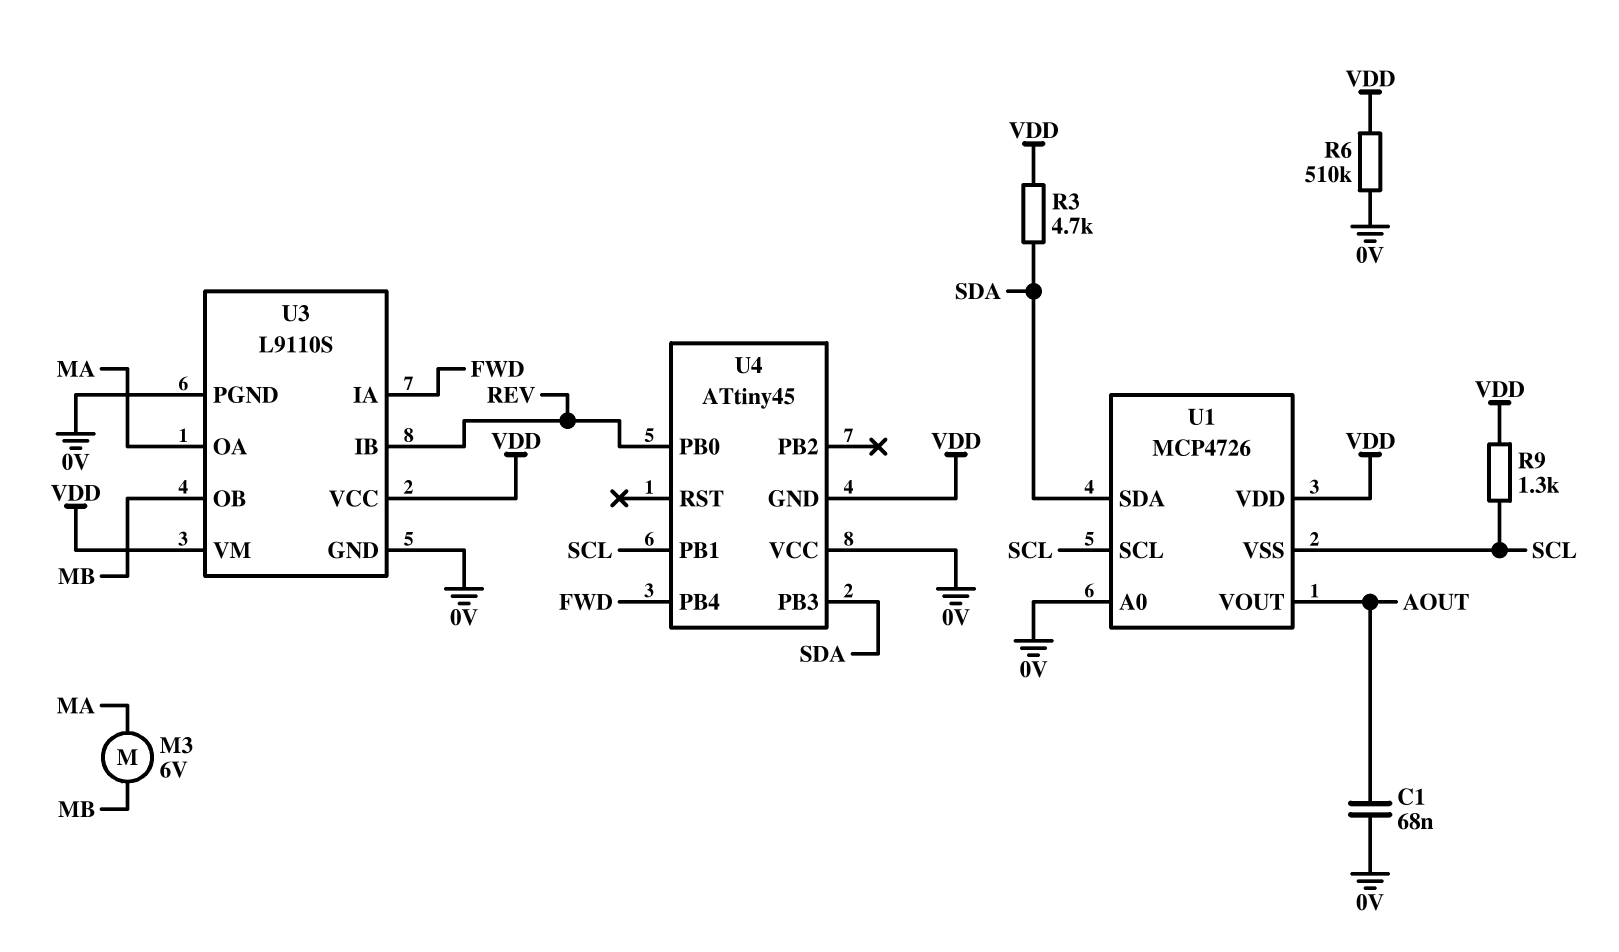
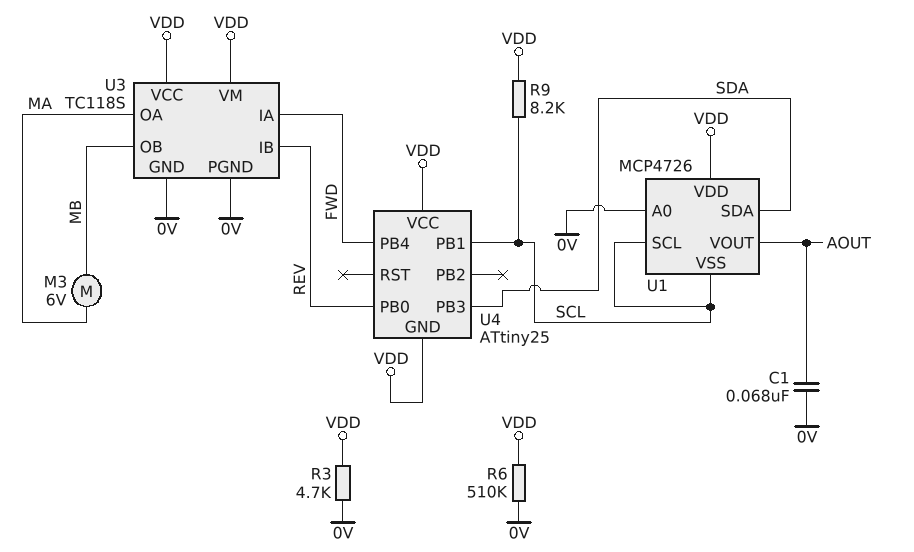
R3: 4.7k (SDA, VDD) -> 4.7k (0V, VDD)
R9: 1.3k (SCL, VDD) -> 8.2k (SCL, VDD)
U3: L9110S -> TC118S
U4: ATtiny45 -> ATtiny25
U4 pin VCC: 0V -> VDD

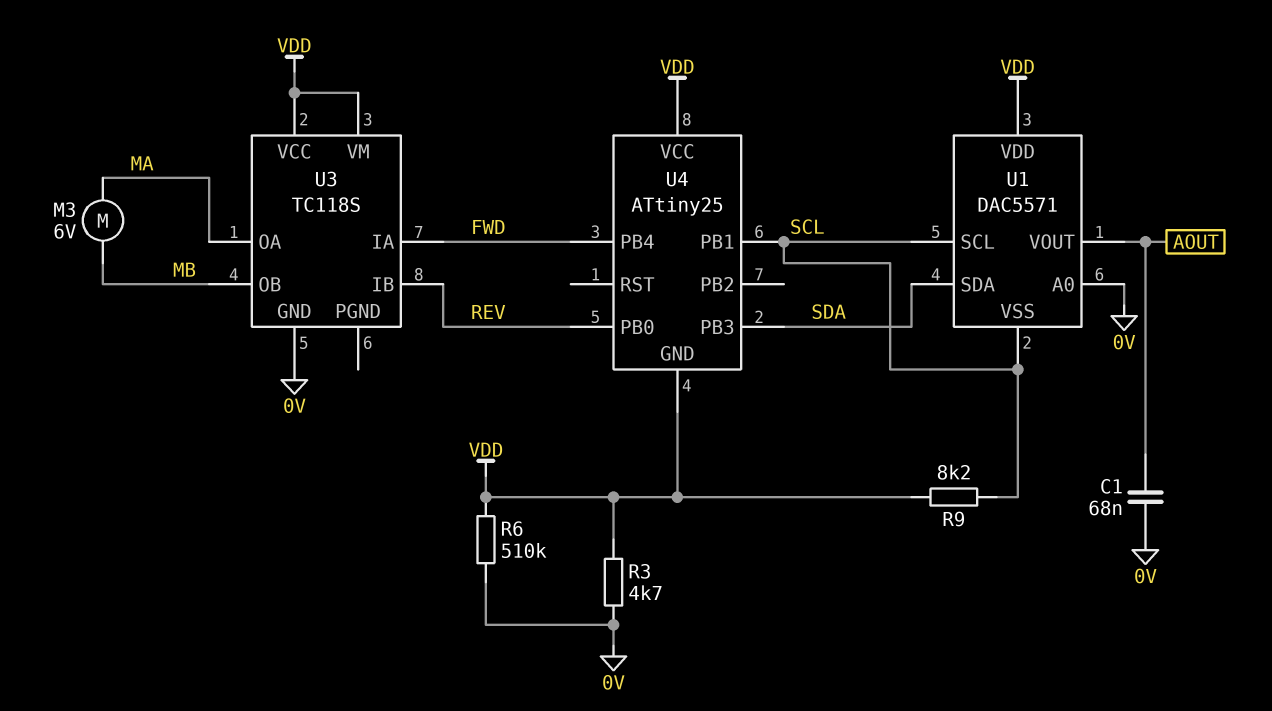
U1: MCP4726 -> DAC5571
U3 pin PGND: 0V -> none

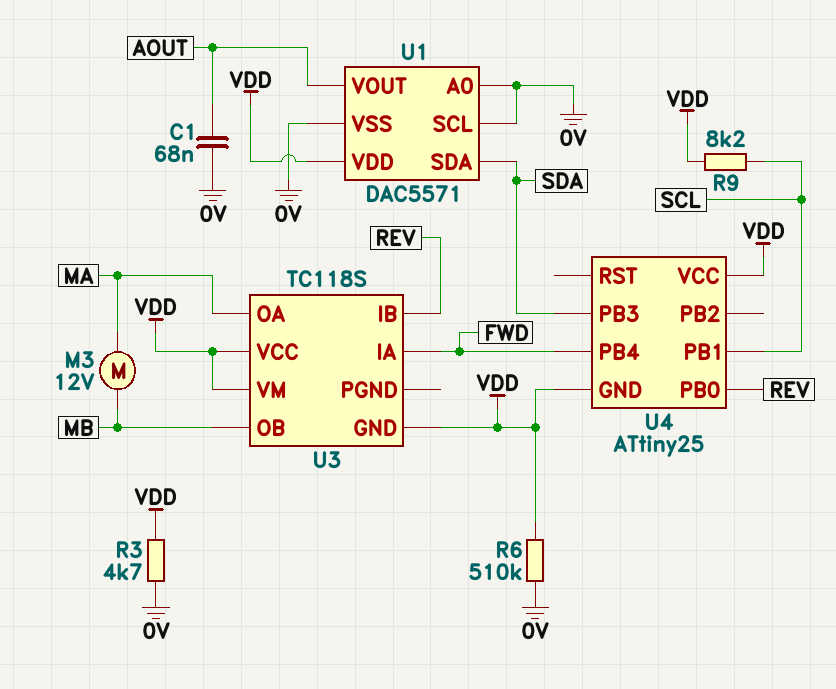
M3: motor 6V (MA, MB) -> motor 12V (MA, MB)
U1 pin SCL: SCL -> 0V
U1 pin VSS: SCL -> 0V
U3 pin GND: 0V -> VDD

